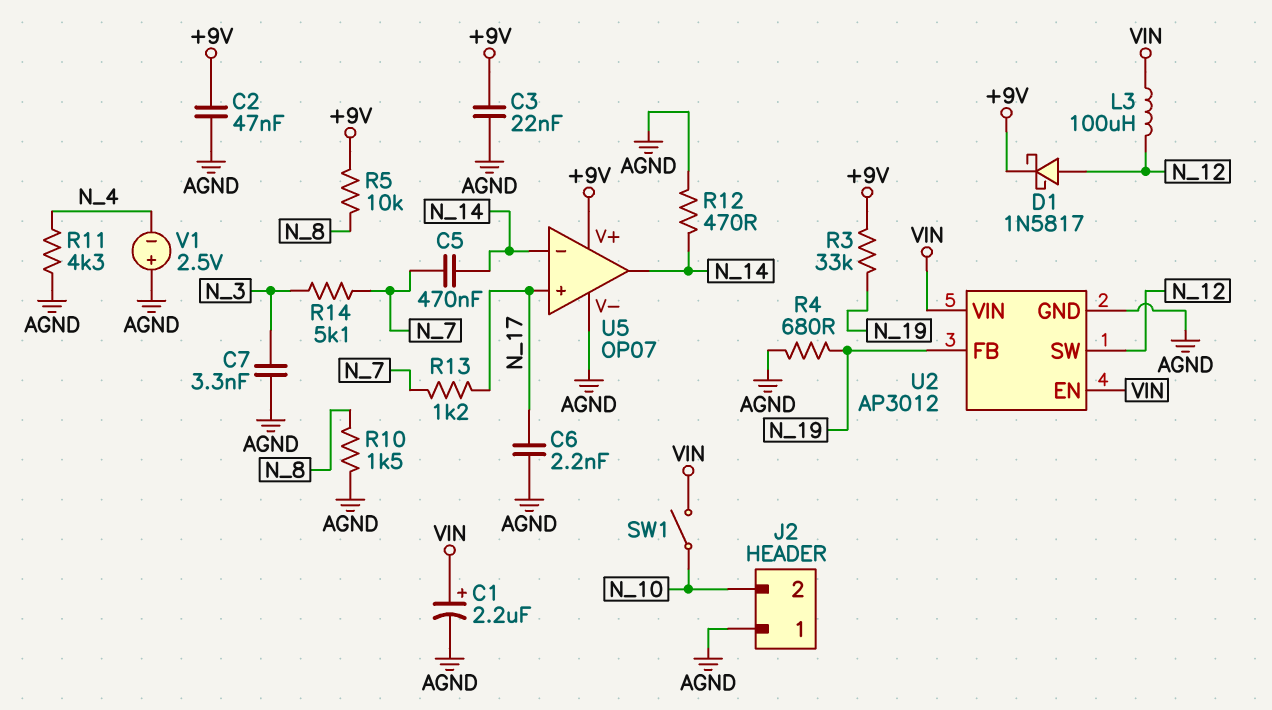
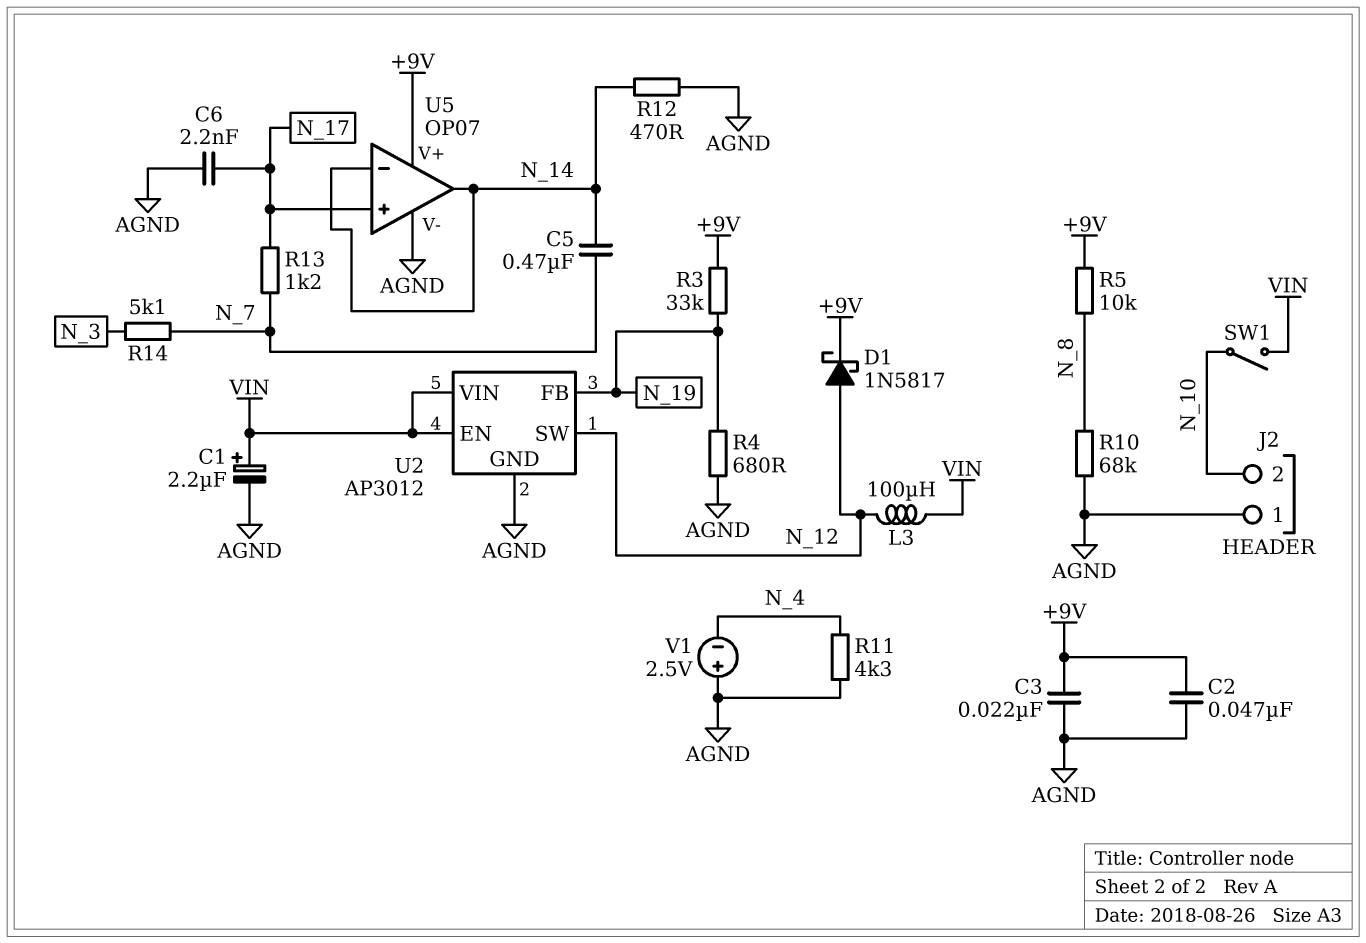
C7: 3.3nF (AGND, N_3) -> none
R10: 1.5k (AGND, N_8) -> 68k (AGND, N_8)

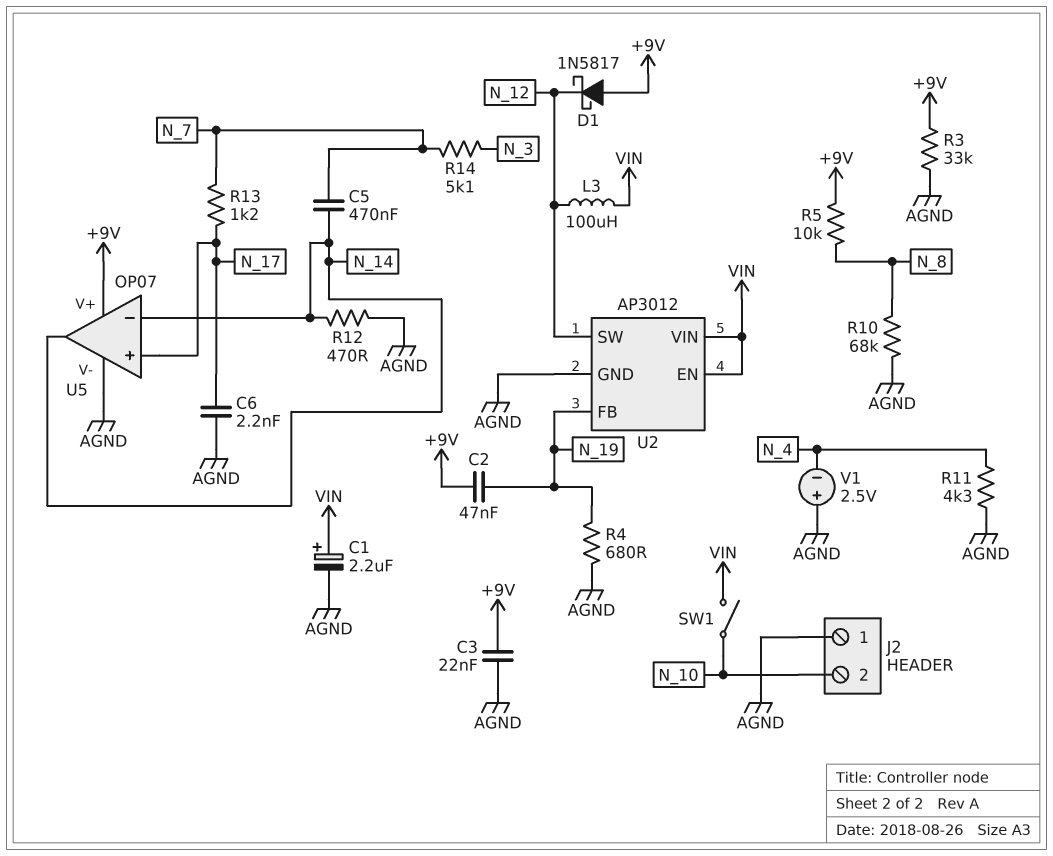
C2: 47nF (+9V, AGND) -> 47nF (+9V, N_19)
D1: schottky 1N5817 (A N_12, K +9V) -> schottky 1N5817 (A +9V, K N_12)
R3: 33k (+9V, N_19) -> 33k (+9V, AGND)

